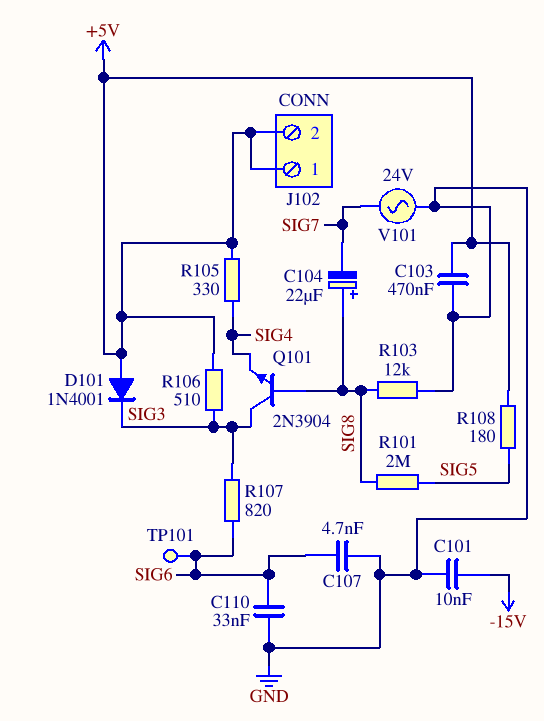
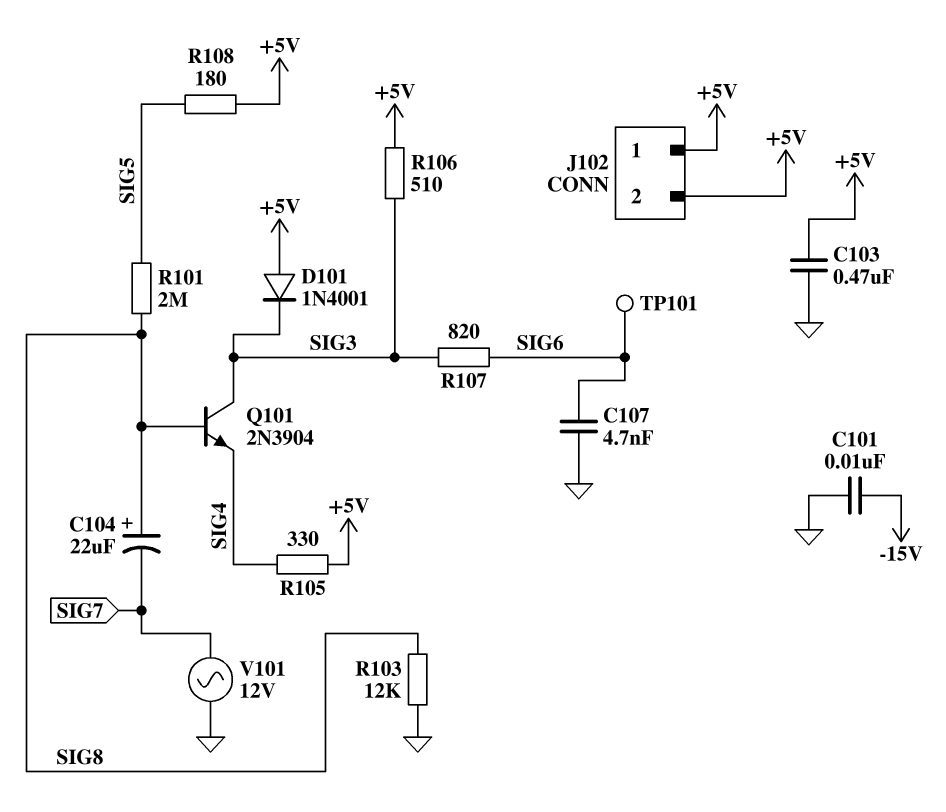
C110: 33nF (GND, SIG6) -> none
V101: AC 24V (GND, SIG7) -> AC 12V (GND, SIG7)

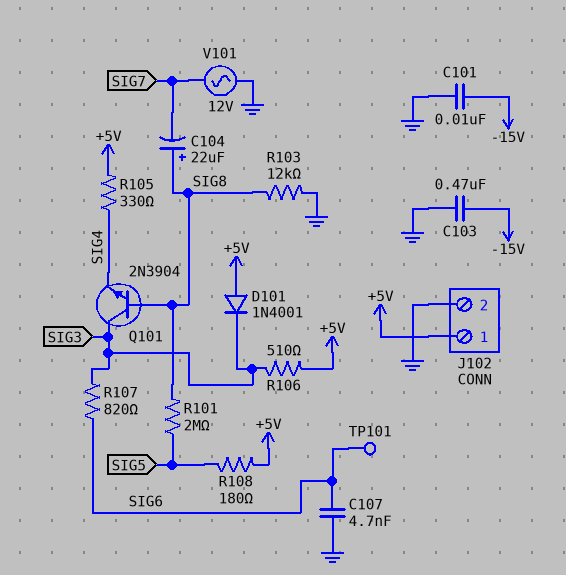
C103: 470nF (+5V, GND) -> 470nF (-15V, GND)
J102 pin 2: +5V -> GND

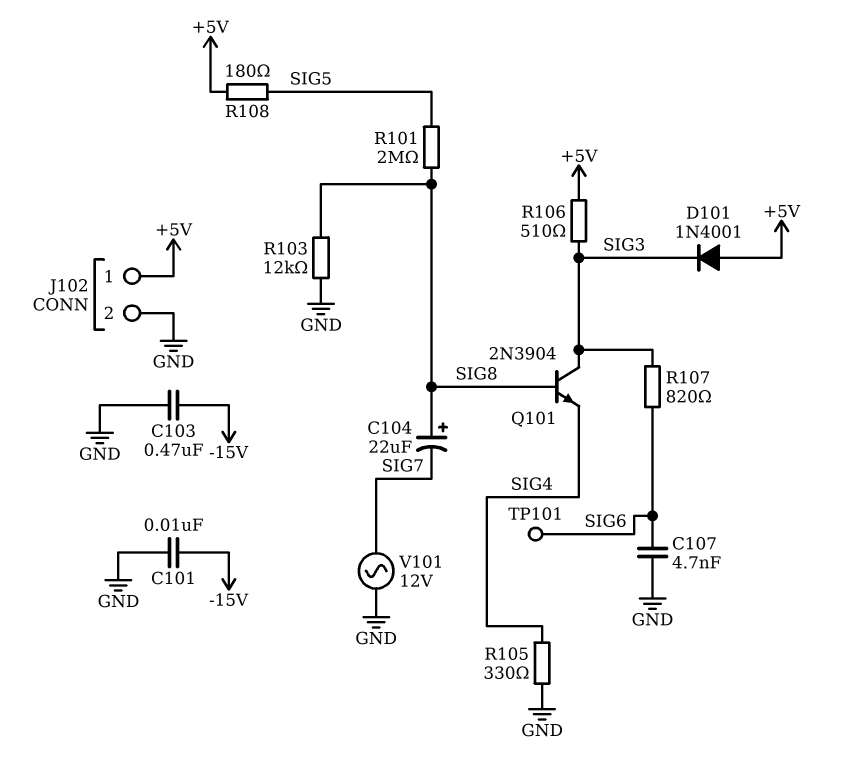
R105: 330 (+5V, SIG4) -> 330 (GND, SIG4)

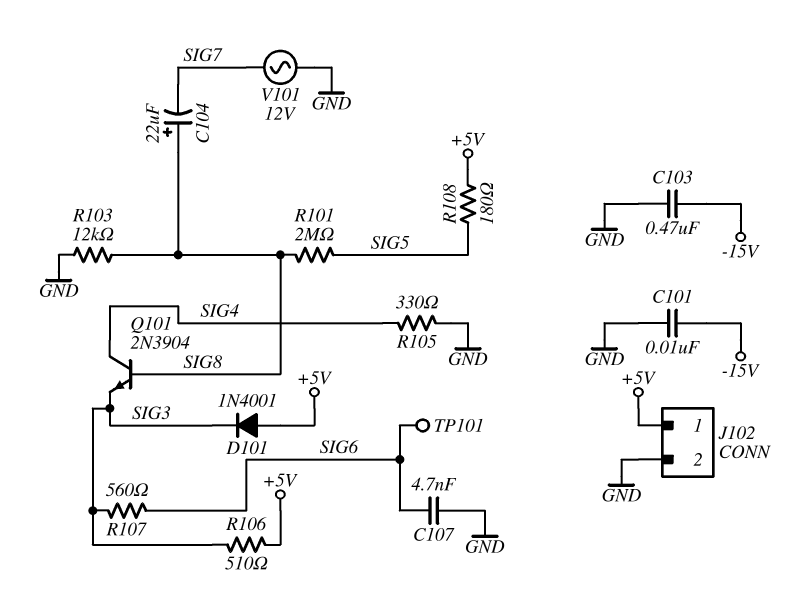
Q101: NPN 2N3904 (B SIG8, C SIG3, E SIG4) -> NPN 2N3904 (B SIG8, C SIG4, E SIG3)
R107: 820 (SIG3, SIG6) -> 560 (SIG3, SIG6)

